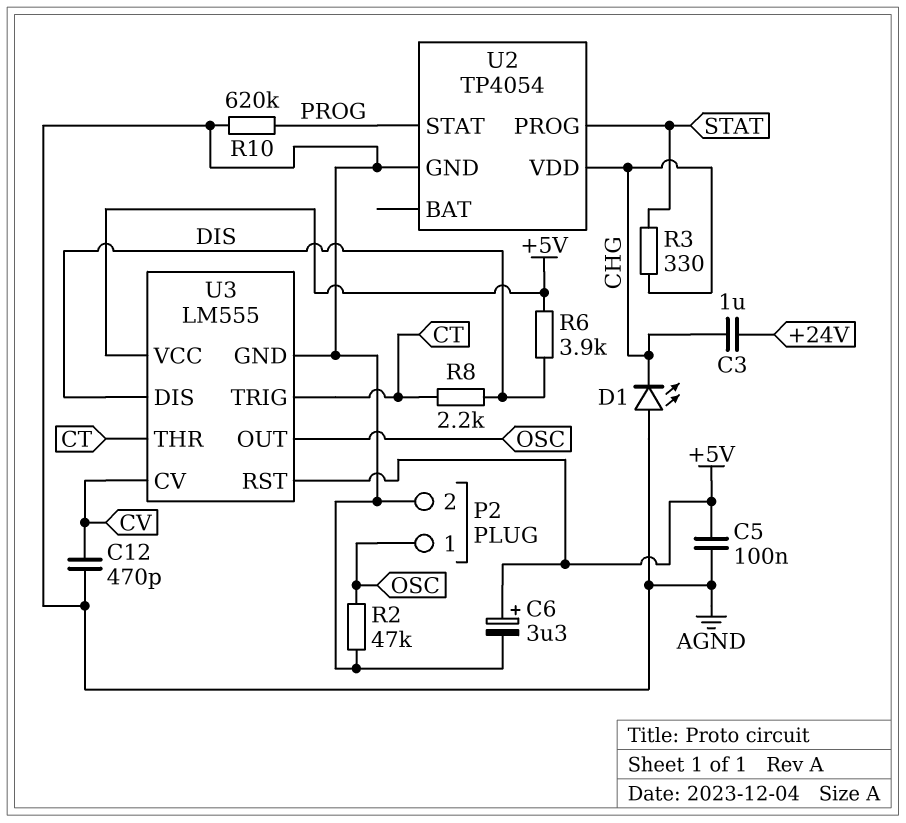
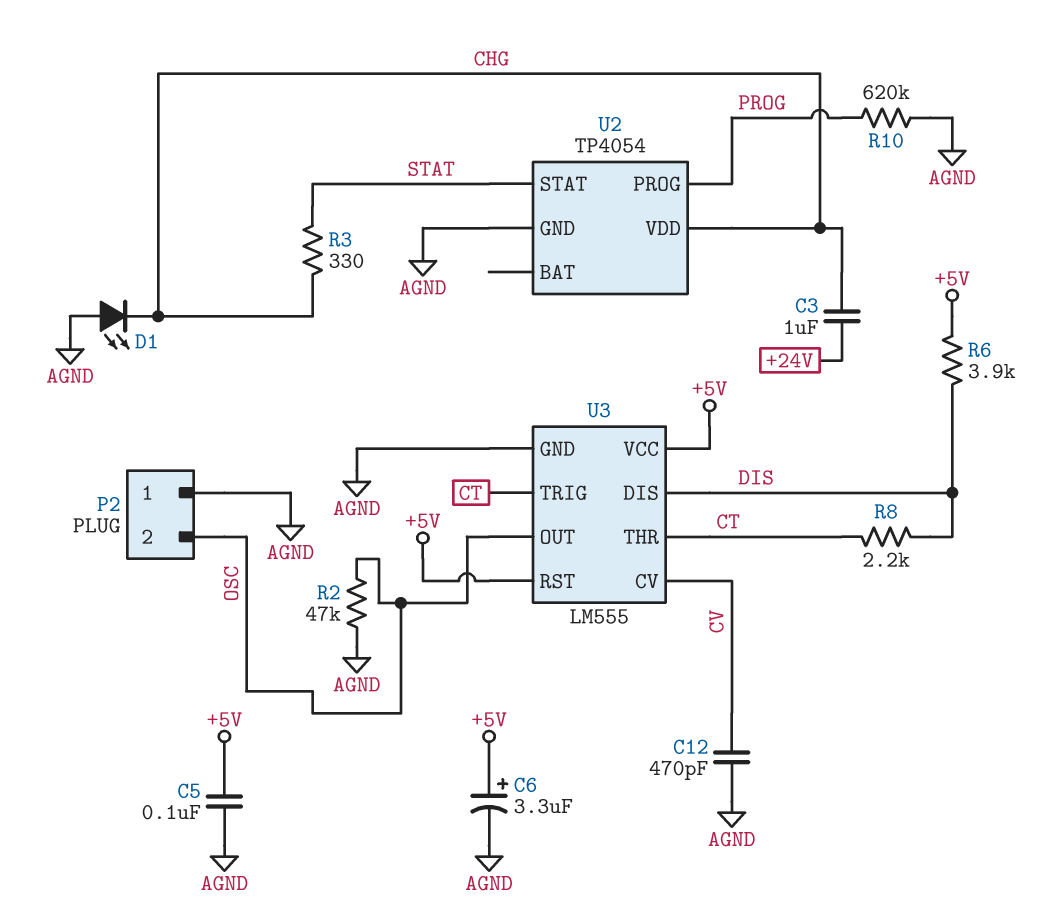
P2 pin 1: OSC -> AGND
P2 pin 2: AGND -> OSC
U2 pin PROG: STAT -> PROG
U2 pin STAT: PROG -> STAT

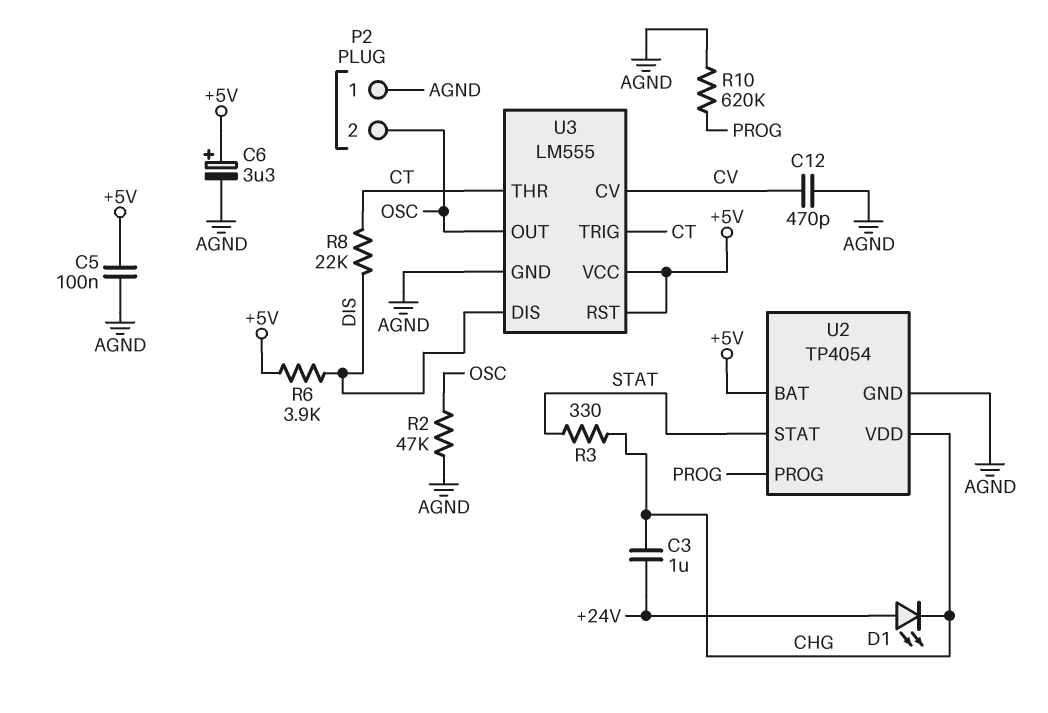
D1: LED (A AGND, K CHG) -> LED (A +24V, K CHG)
R8: 2.2k (CT, DIS) -> 22k (CT, DIS)
U2 pin BAT: none -> +5V

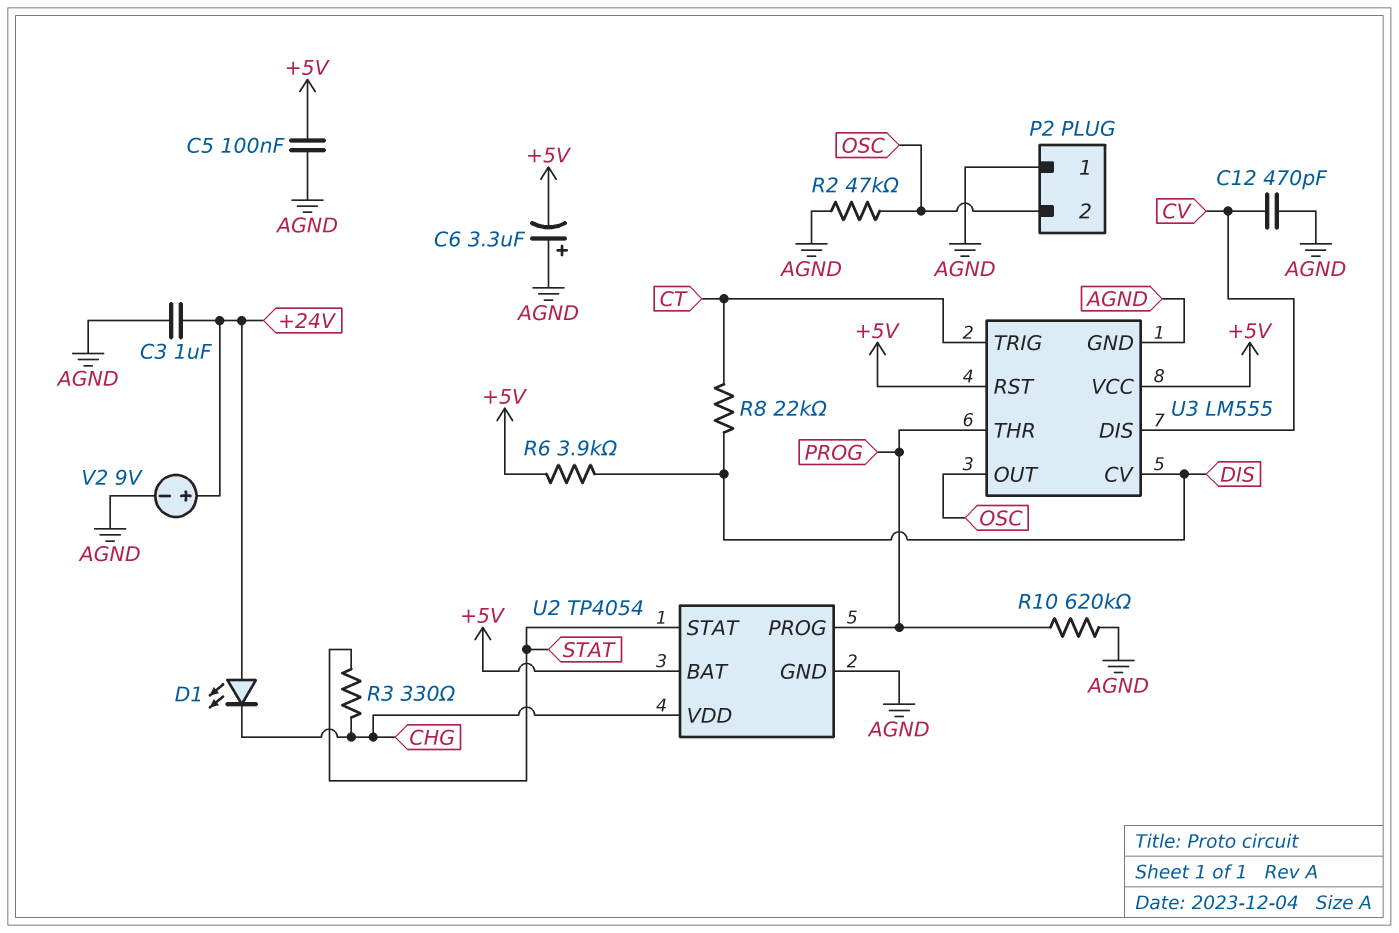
C3: 1uF (+24V, CHG) -> 1uF (+24V, AGND)
C6: 3.3uF (plus +5V, minus AGND) -> 3.3uF (plus AGND, minus +5V)
U3 pin CV: CV -> DIS
U3 pin DIS: DIS -> CV
U3 pin THR: CT -> PROG
V2: none -> 9V (plus +24V, minus AGND)

